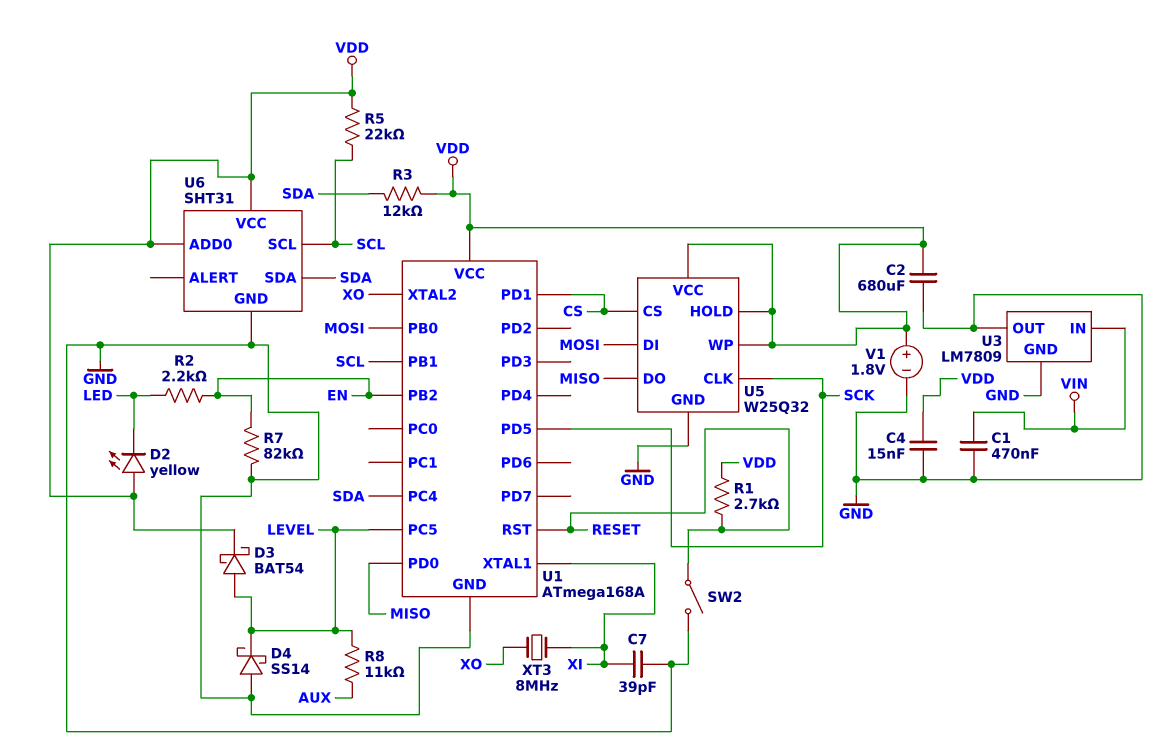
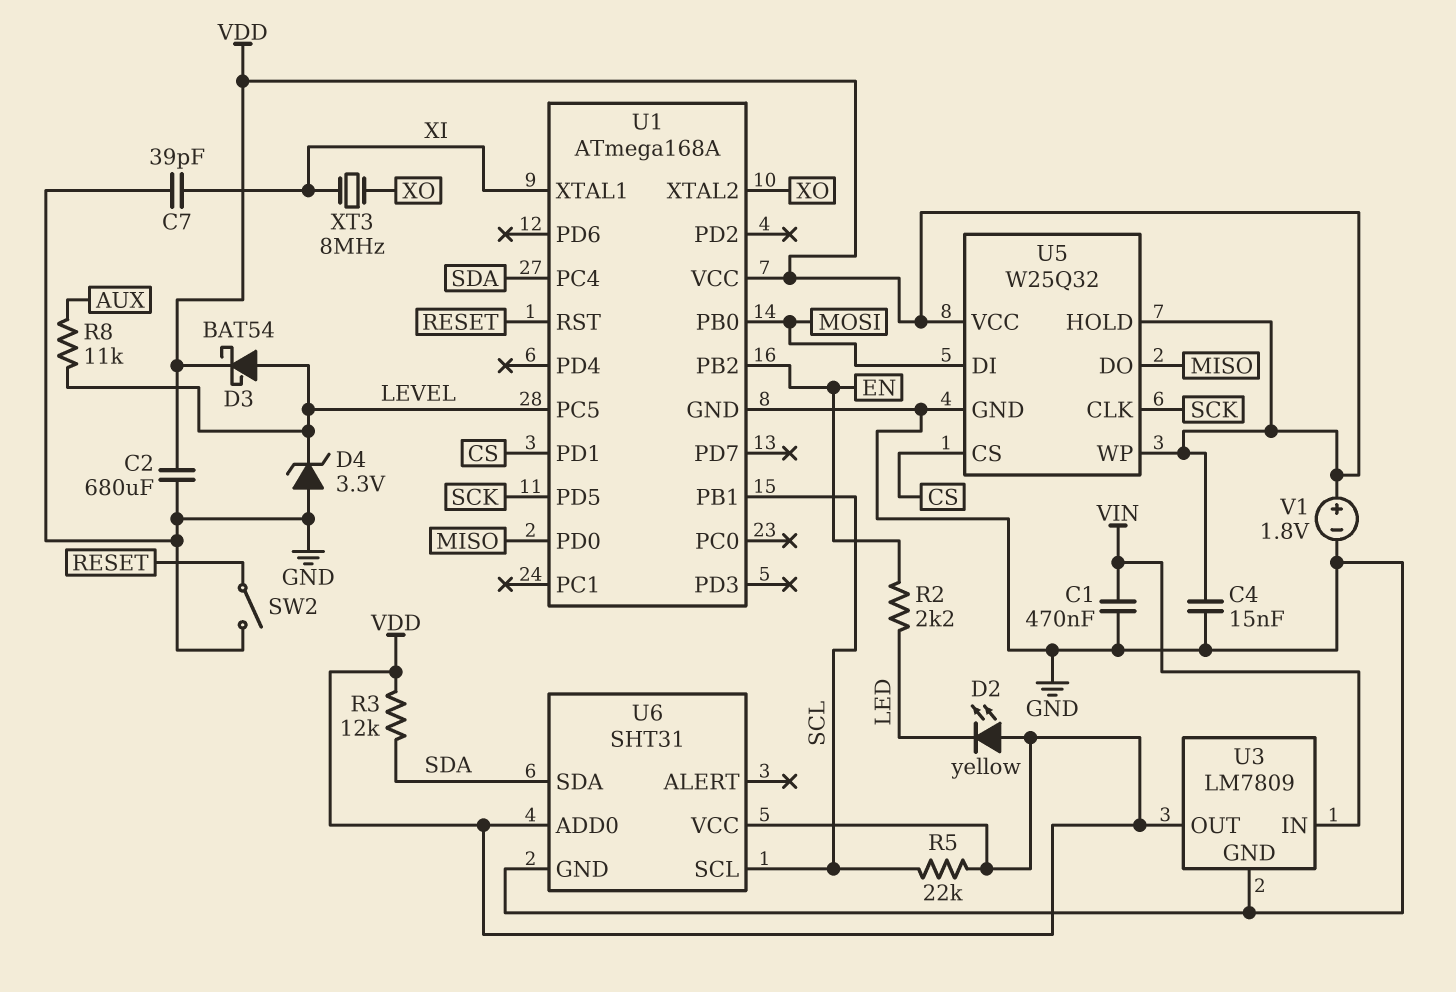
D4: schottky SS14 (A GND, K LEVEL) -> zener 3.3V (A GND, K LEVEL)
R1: 2.7k (RESET, VDD) -> none
R7: 82k (EN, GND) -> none
U3 pin OUT: GND -> VDD

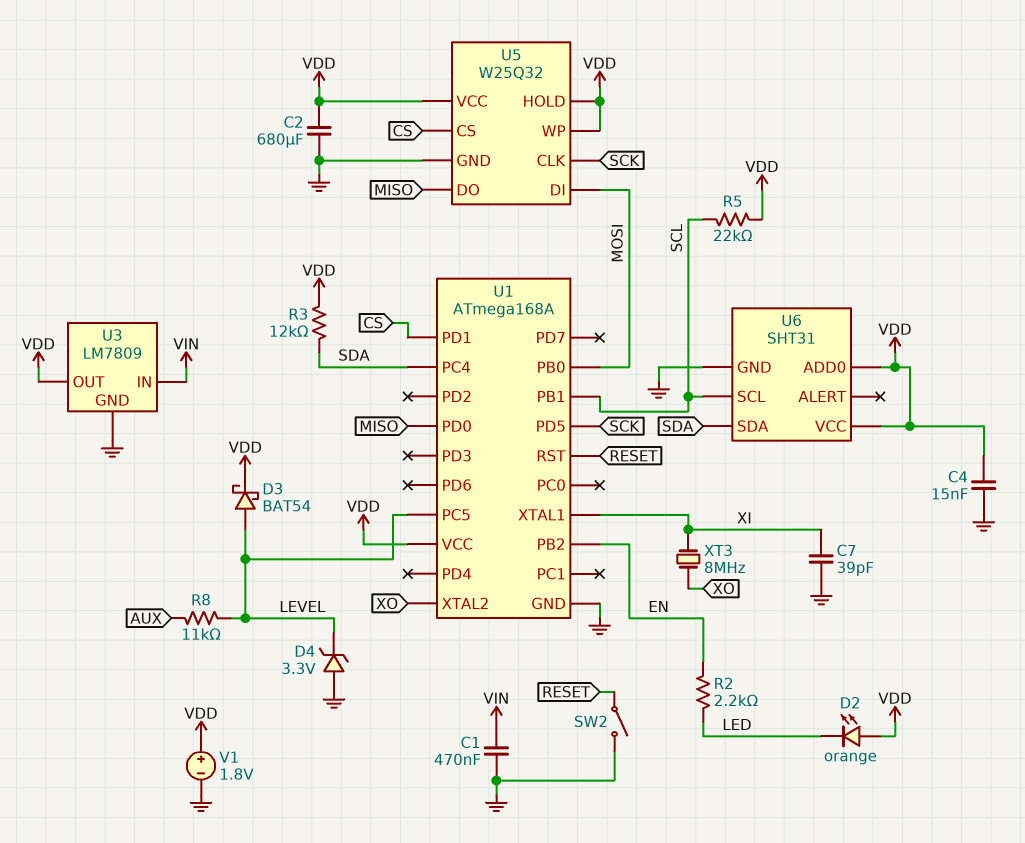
D2: LED yellow (A VDD, K LED) -> LED orange (A VDD, K LED)

